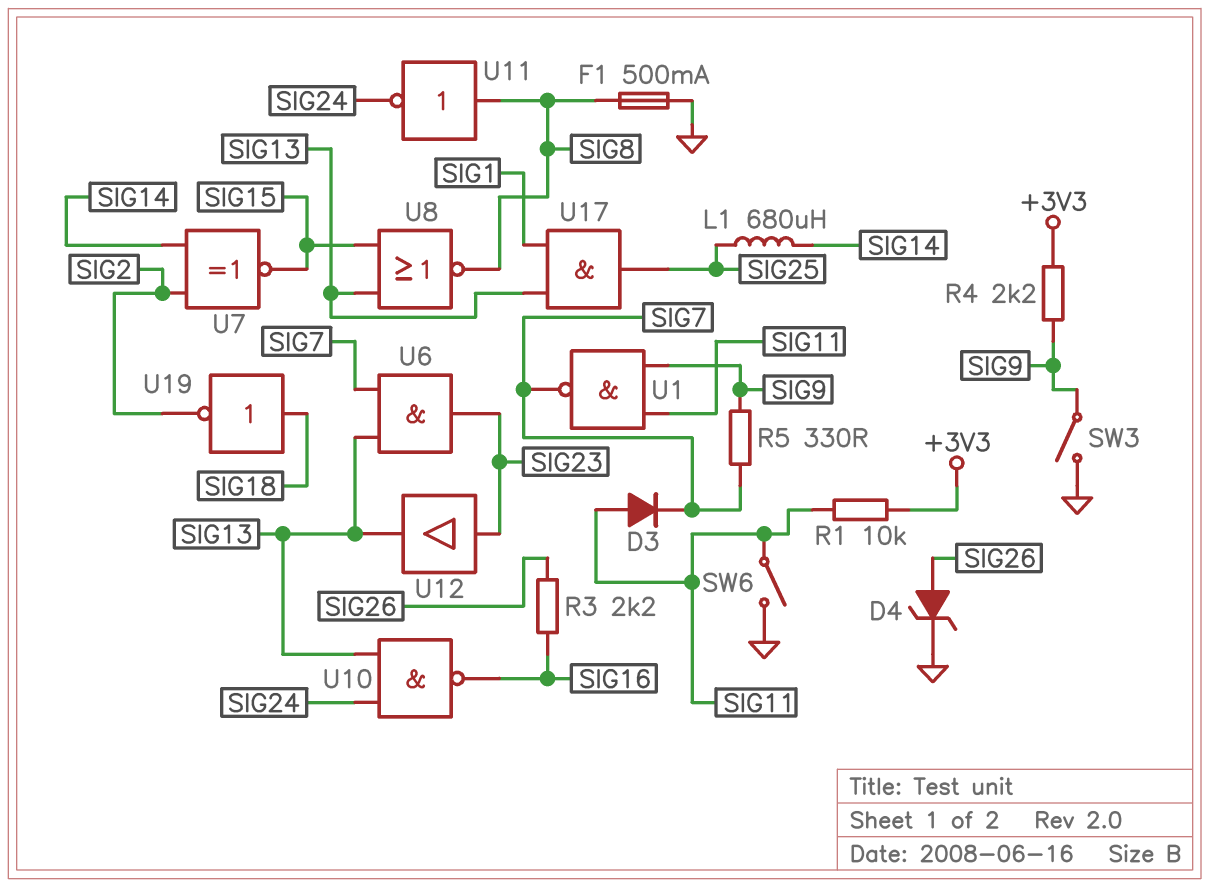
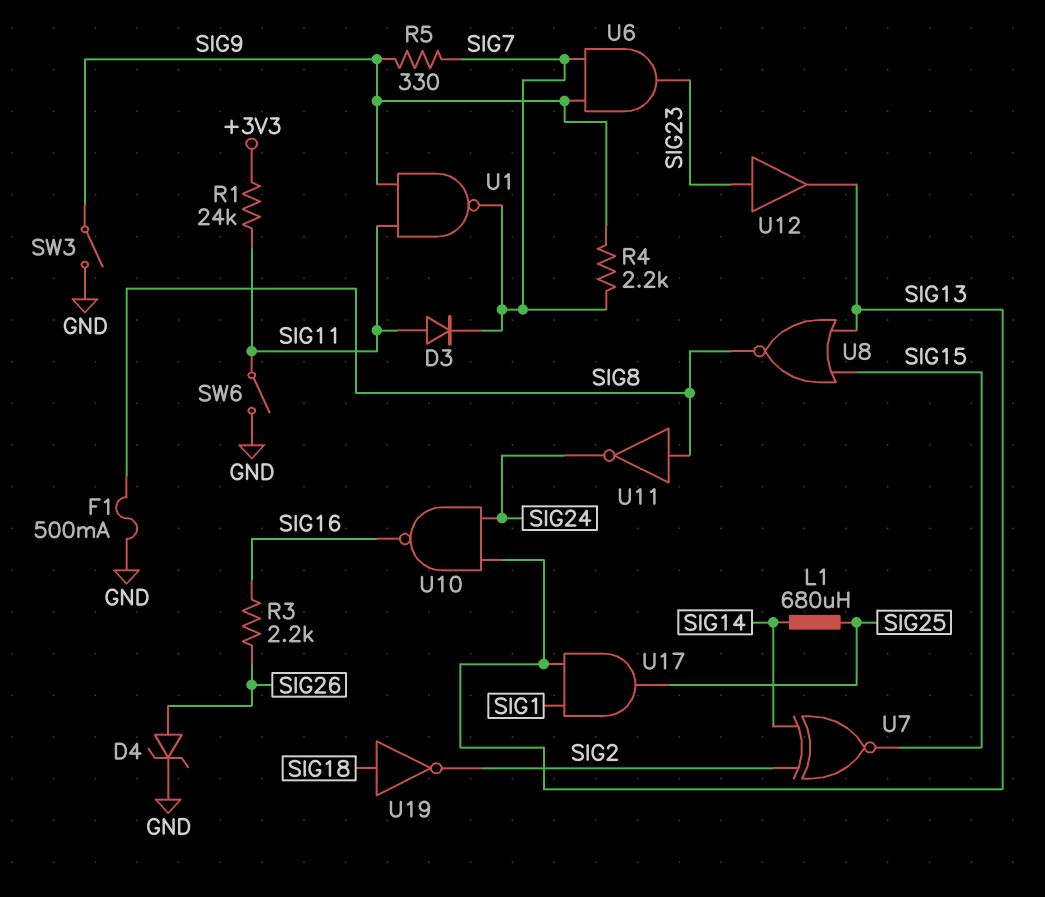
R1: 10k (+3V3, SIG11) -> 24k (+3V3, SIG11)
R4: 2.2k (+3V3, SIG9) -> 2.2k (SIG7, SIG9)
U6: AND (in SIG7, in SIG13, out SIG23) -> AND (in SIG7, in SIG9, out SIG23)

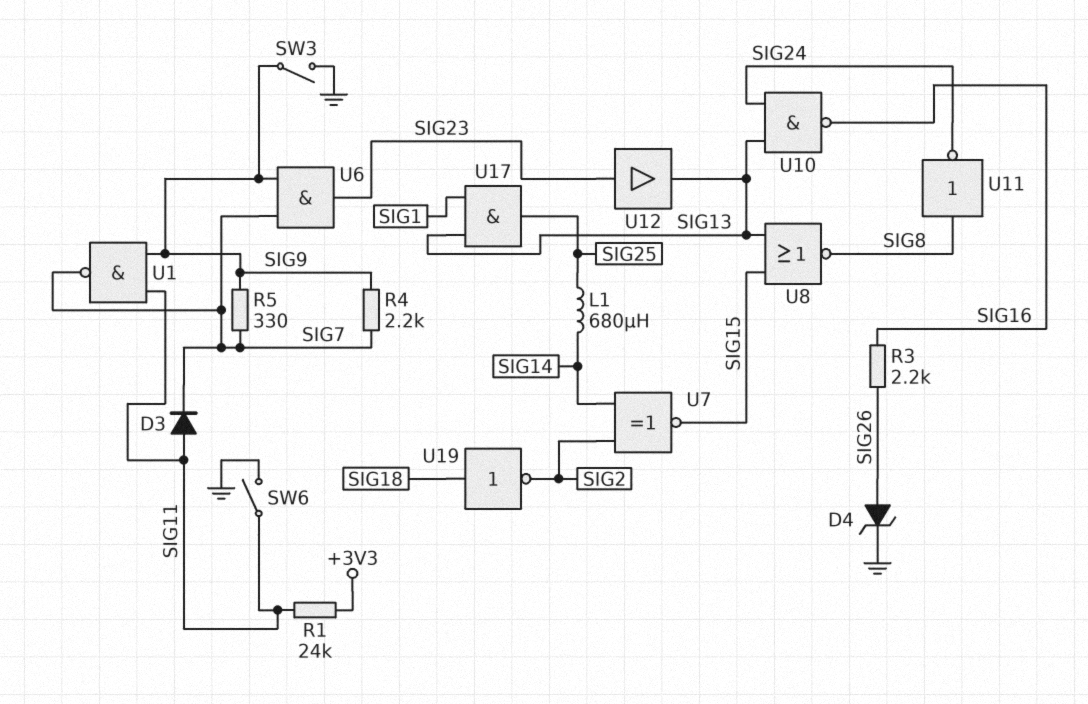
F1: 500mA (GND, SIG8) -> none

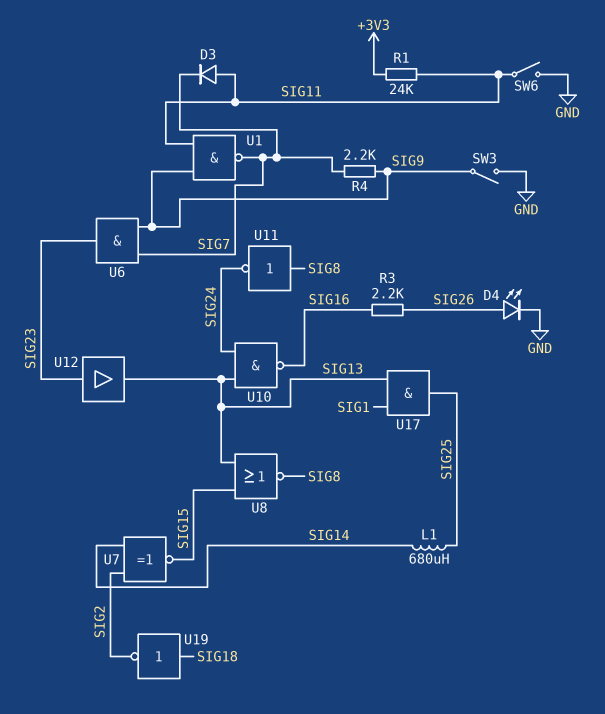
D4: zener (A SIG26, K GND) -> LED (A SIG26, K GND)
R5: 330 (SIG7, SIG9) -> none

